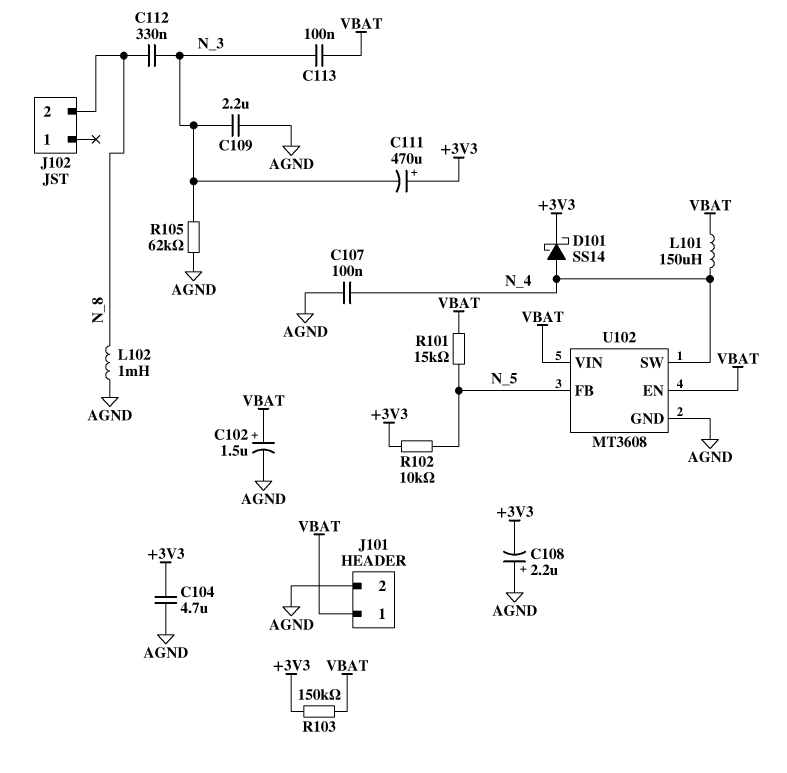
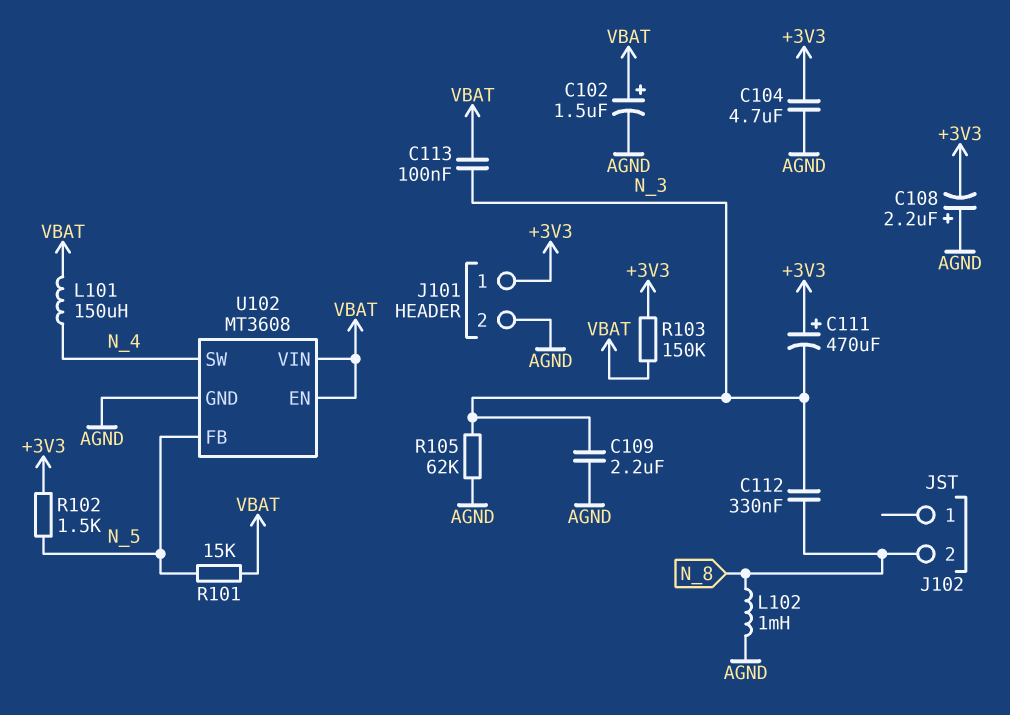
C107: 100nF (AGND, N_4) -> none
D101: schottky SS14 (A N_4, K +3V3) -> none
J101 pin 1: VBAT -> +3V3
R102: 10k (+3V3, N_5) -> 1.5k (+3V3, N_5)

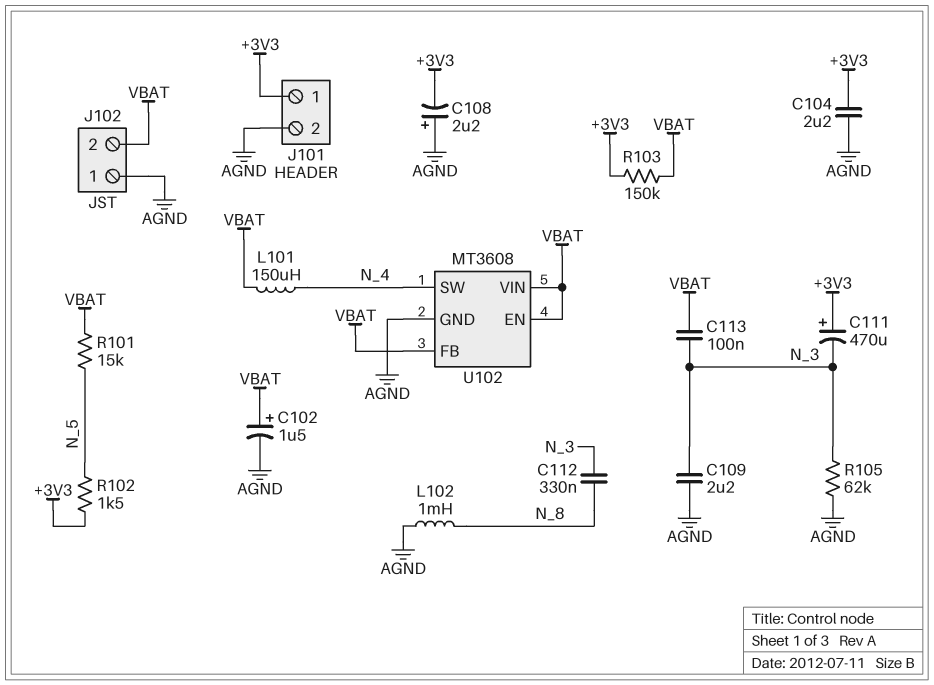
C104: 4.7uF (+3V3, AGND) -> 2.2uF (+3V3, AGND)
J102 pin 1: none -> AGND
J102 pin 2: N_8 -> VBAT
U102 pin FB: N_5 -> VBAT

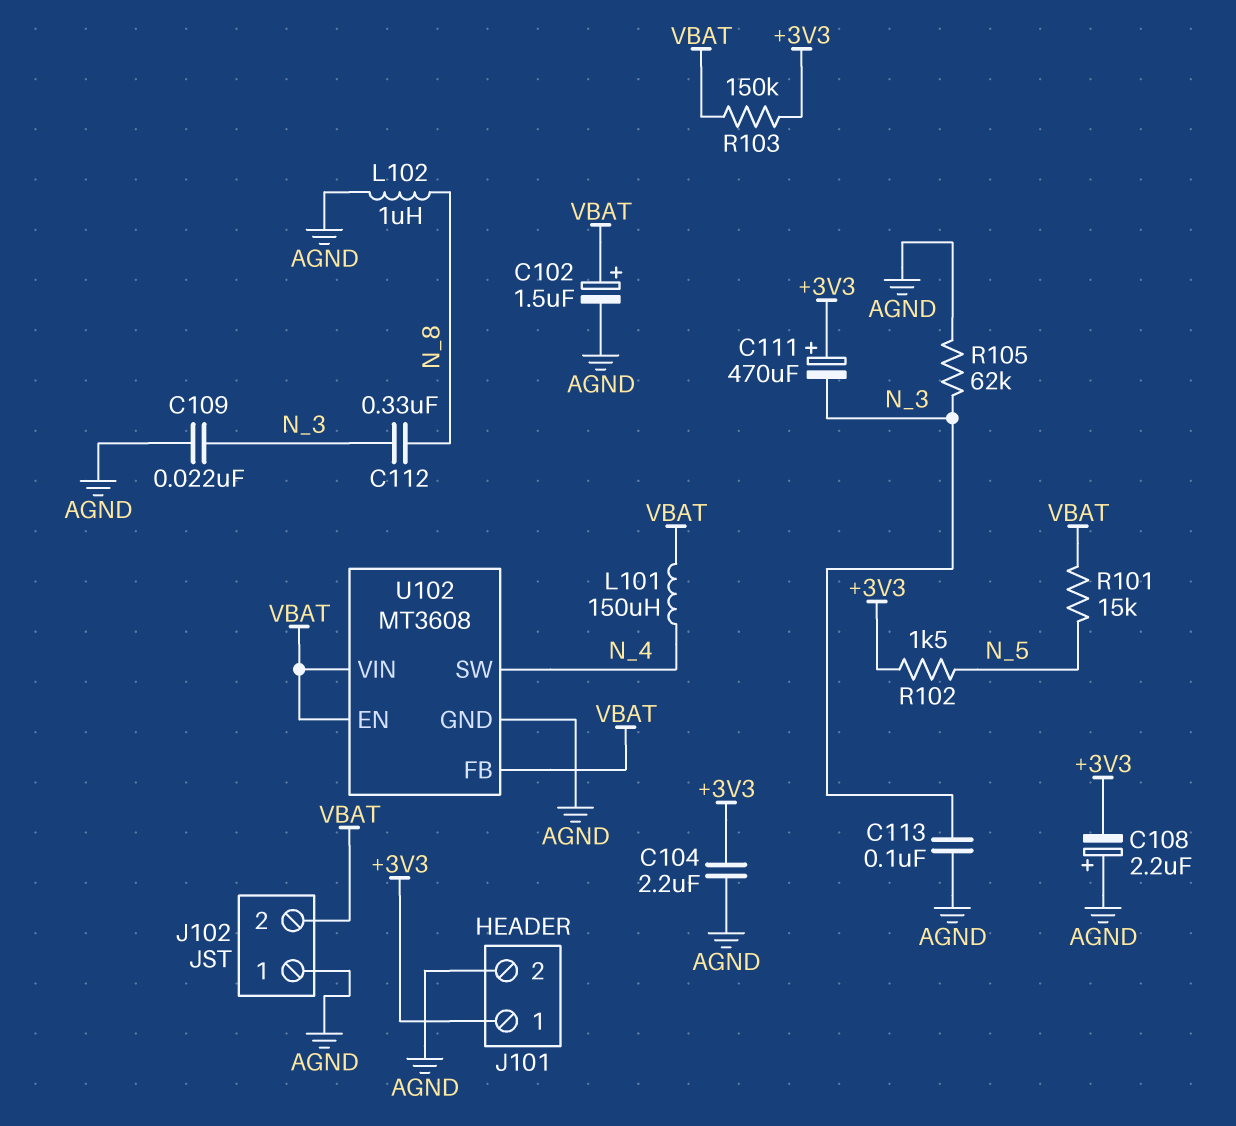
C109: 2.2uF (AGND, N_3) -> 22nF (AGND, N_3)
C113: 100nF (N_3, VBAT) -> 100nF (AGND, N_3)
L102: 1mH (AGND, N_8) -> 1uH (AGND, N_8)

